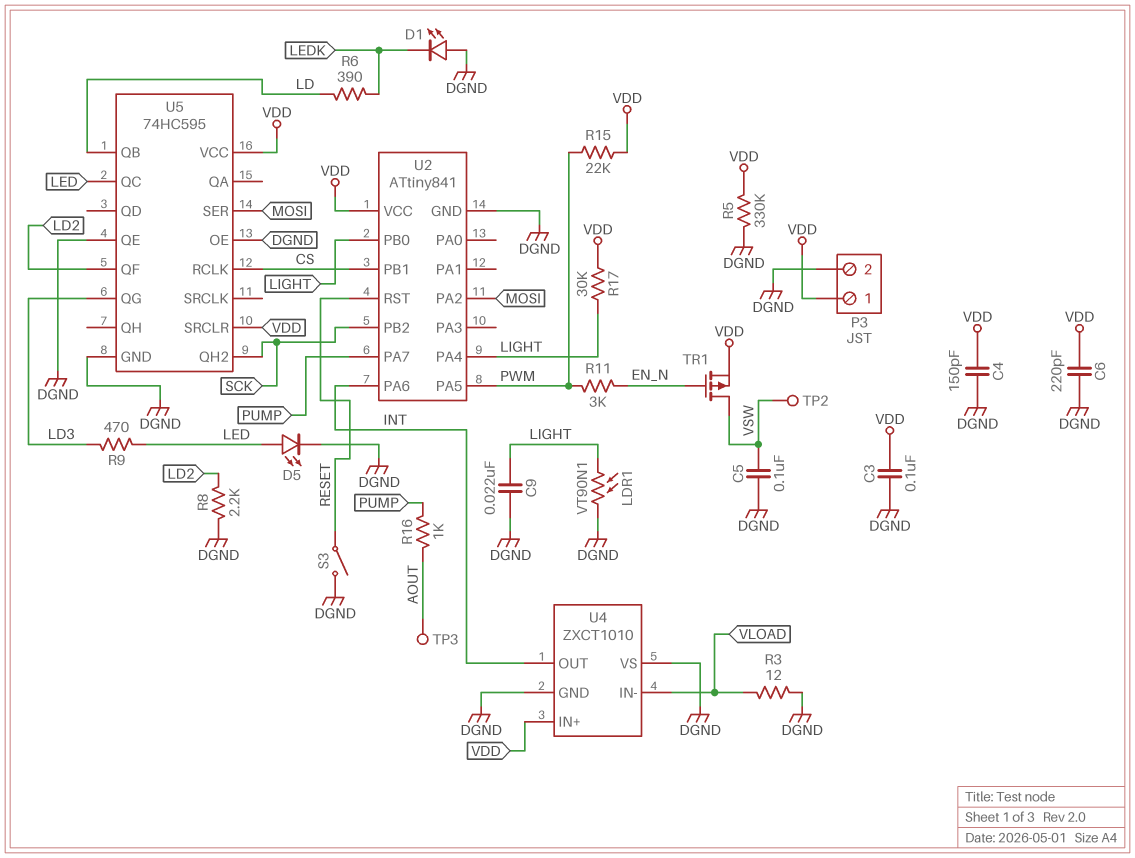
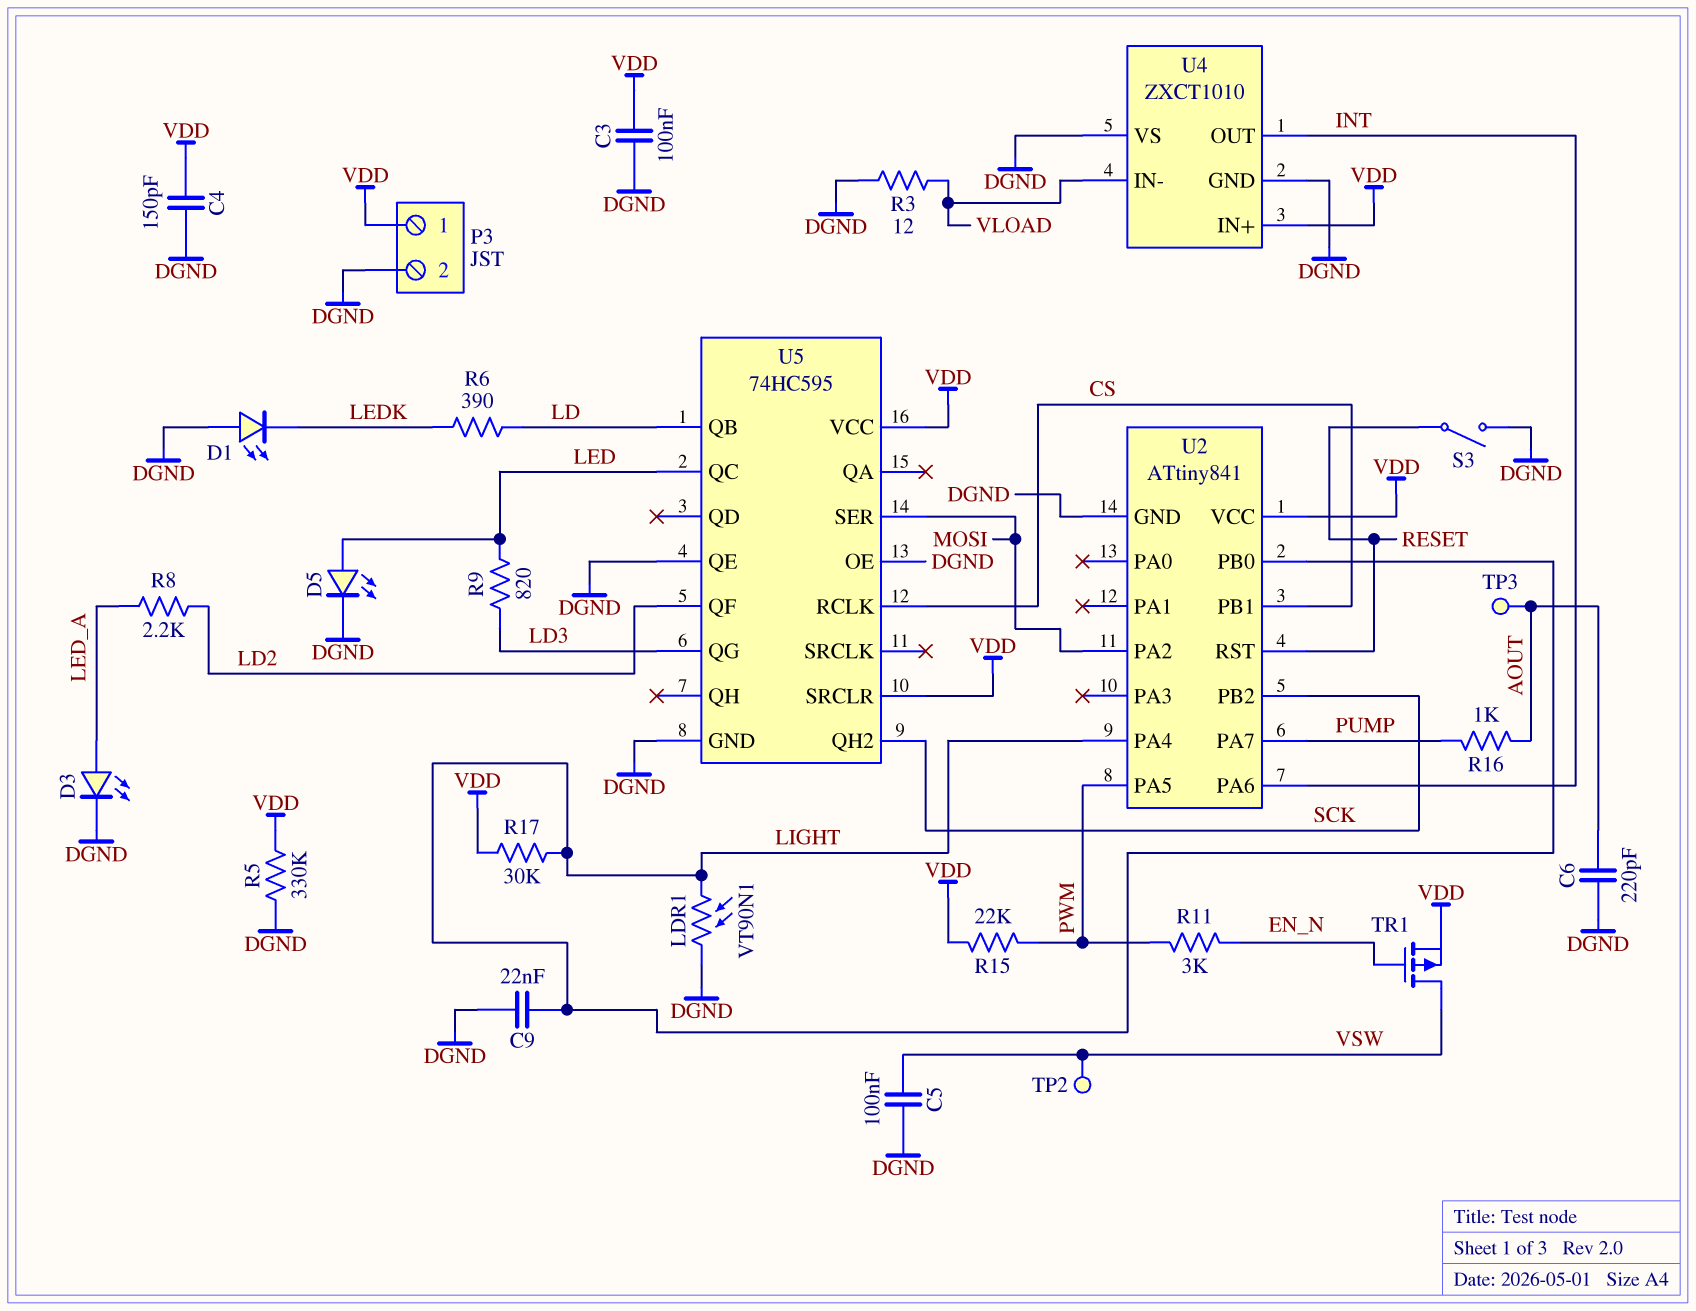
C6: 220pF (DGND, VDD) -> 220pF (AOUT, DGND)
D3: none -> LED (A LED_A, K DGND)
R8: 2.2k (DGND, LD2) -> 2.2k (LD2, LED_A)
R9: 470 (LD3, LED) -> 820 (LD3, LED)

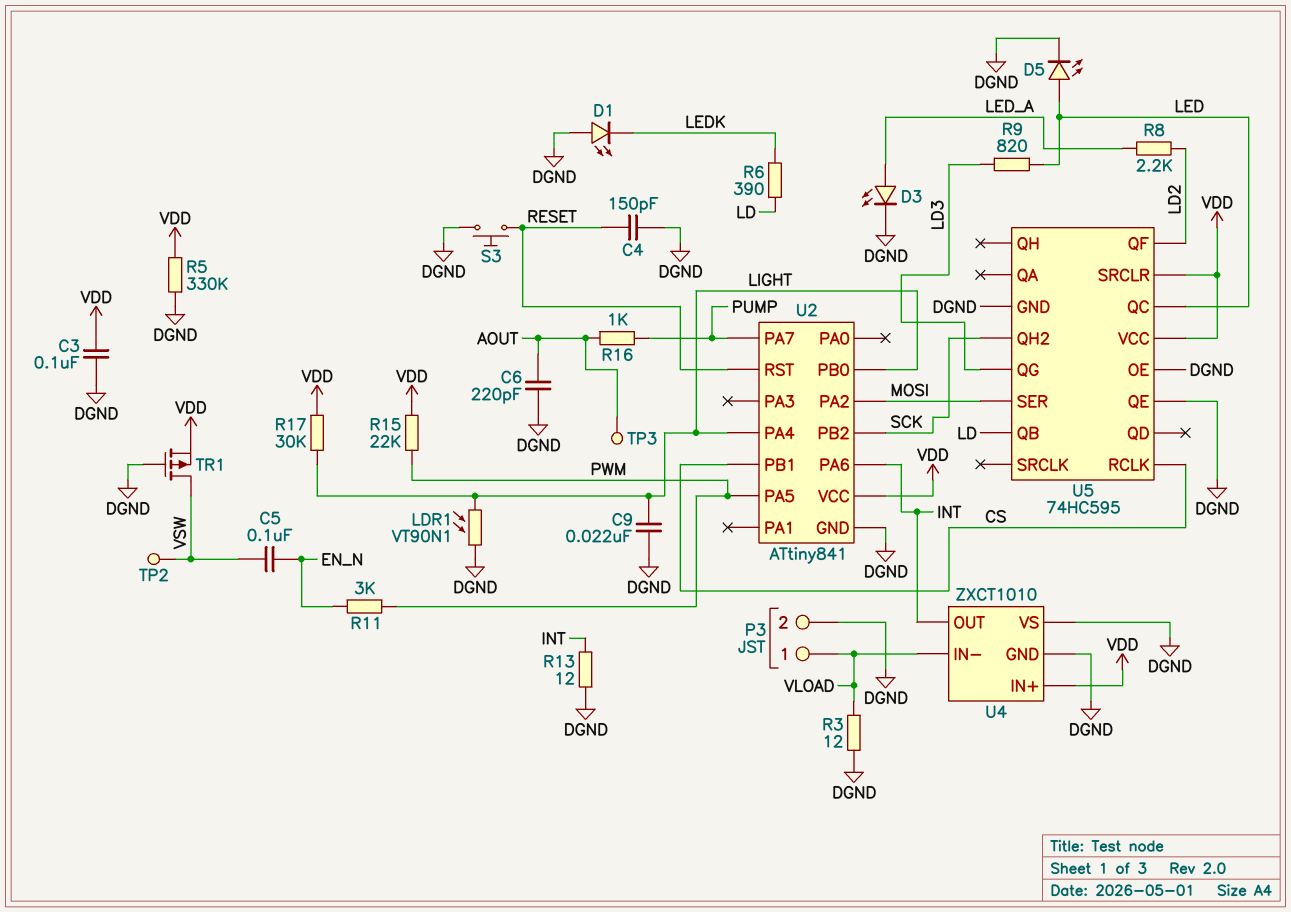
C4: 150pF (DGND, VDD) -> 150pF (DGND, RESET)
C5: 100nF (DGND, VSW) -> 100nF (EN_N, VSW)
P3 pin 1: VDD -> VLOAD
R13: none -> 12 (DGND, INT)
S3: switch (DGND, RESET) -> button (DGND, RESET)
TR1: PMOS (G EN_N, D VSW, S VDD) -> PMOS (G DGND, D VSW, S VDD)

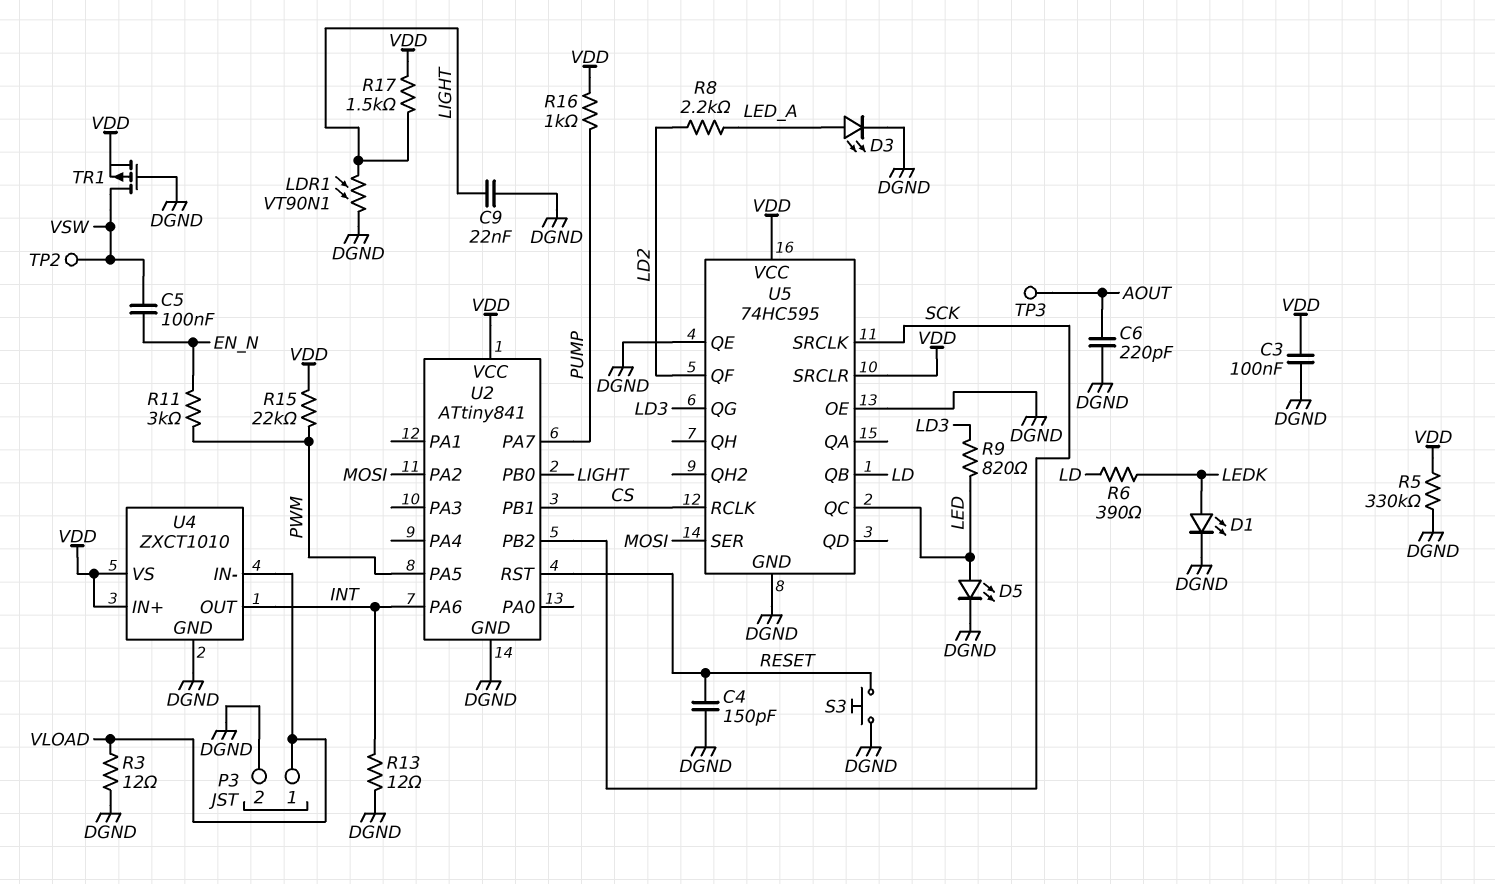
D1: LED (A DGND, K LEDK) -> LED (A LEDK, K DGND)
R16: 1k (AOUT, PUMP) -> 1k (PUMP, VDD)
R17: 30k (LIGHT, VDD) -> 1.5k (LIGHT, VDD)
U2 pin PA4: LIGHT -> none
U4 pin VS: DGND -> VDD
U5 pin QH2: SCK -> none
U5 pin SRCLK: none -> SCK

